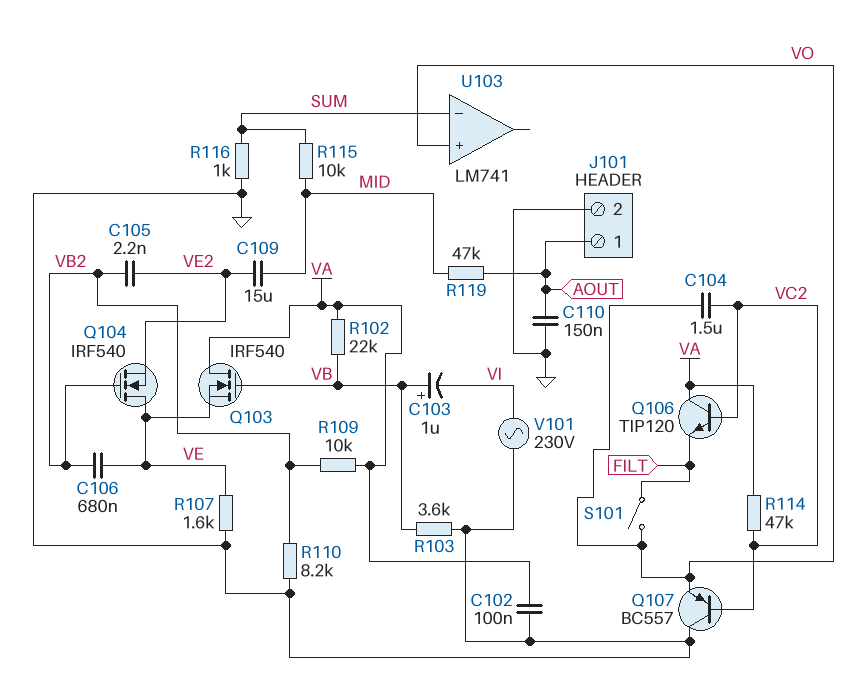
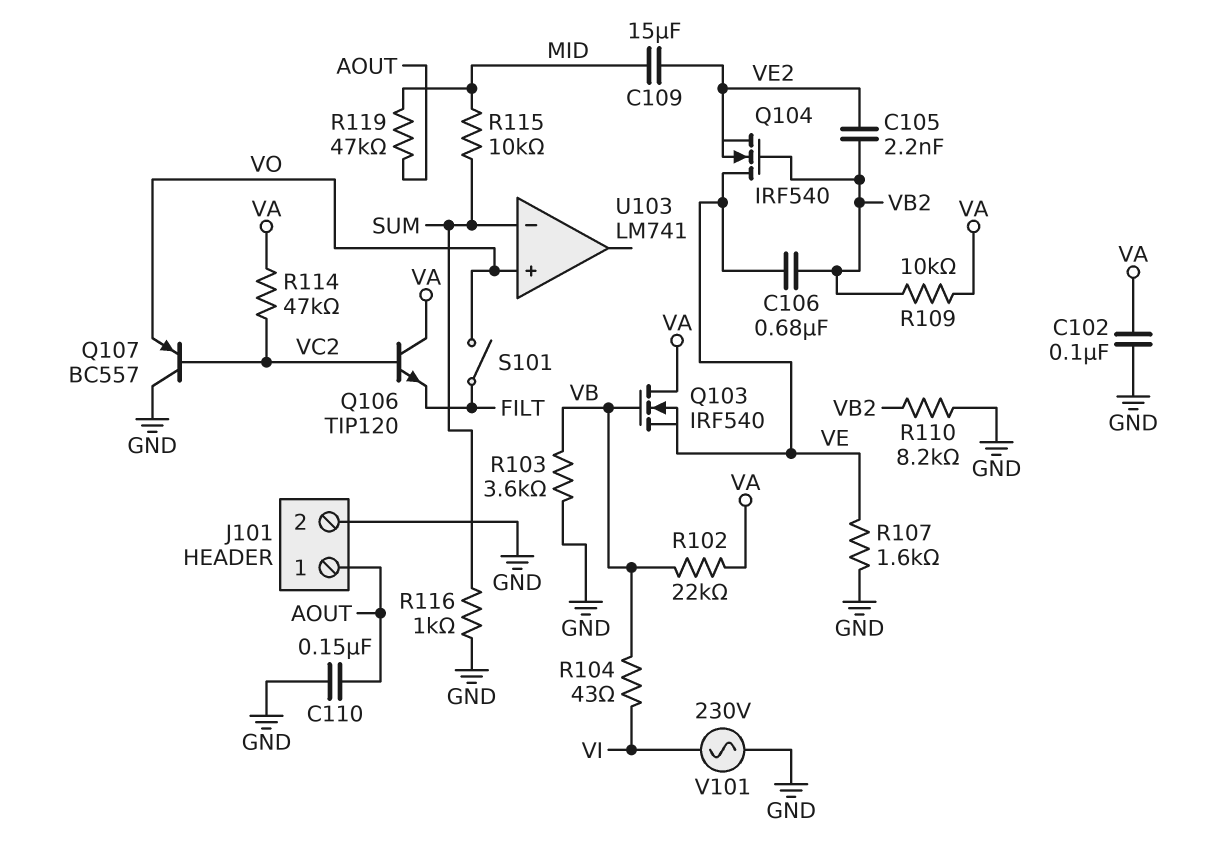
C103: 1uF (plus VB, minus VI) -> none
C104: 1.5uF (VC2, VO) -> none
R104: none -> 43 (VB, VI)

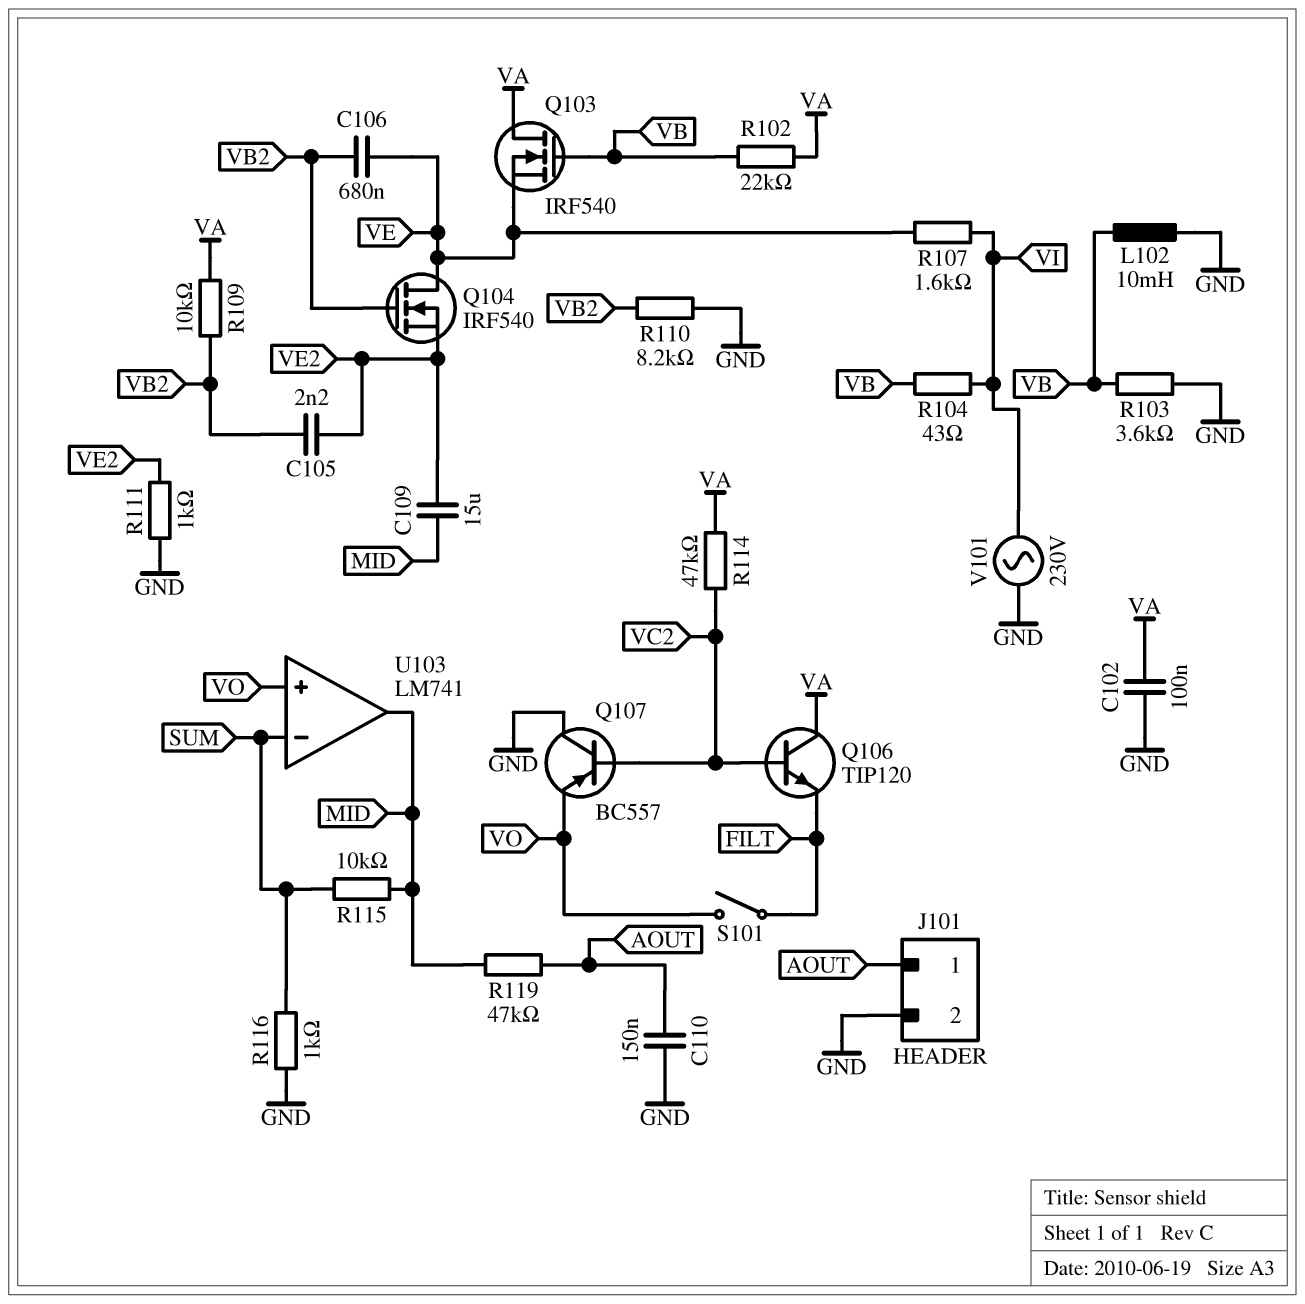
L102: none -> 10mH (GND, VB)
R107: 1.6k (GND, VE) -> 1.6k (VE, VI)
R111: none -> 1k (GND, VE2)
U103 pin out: none -> MID

